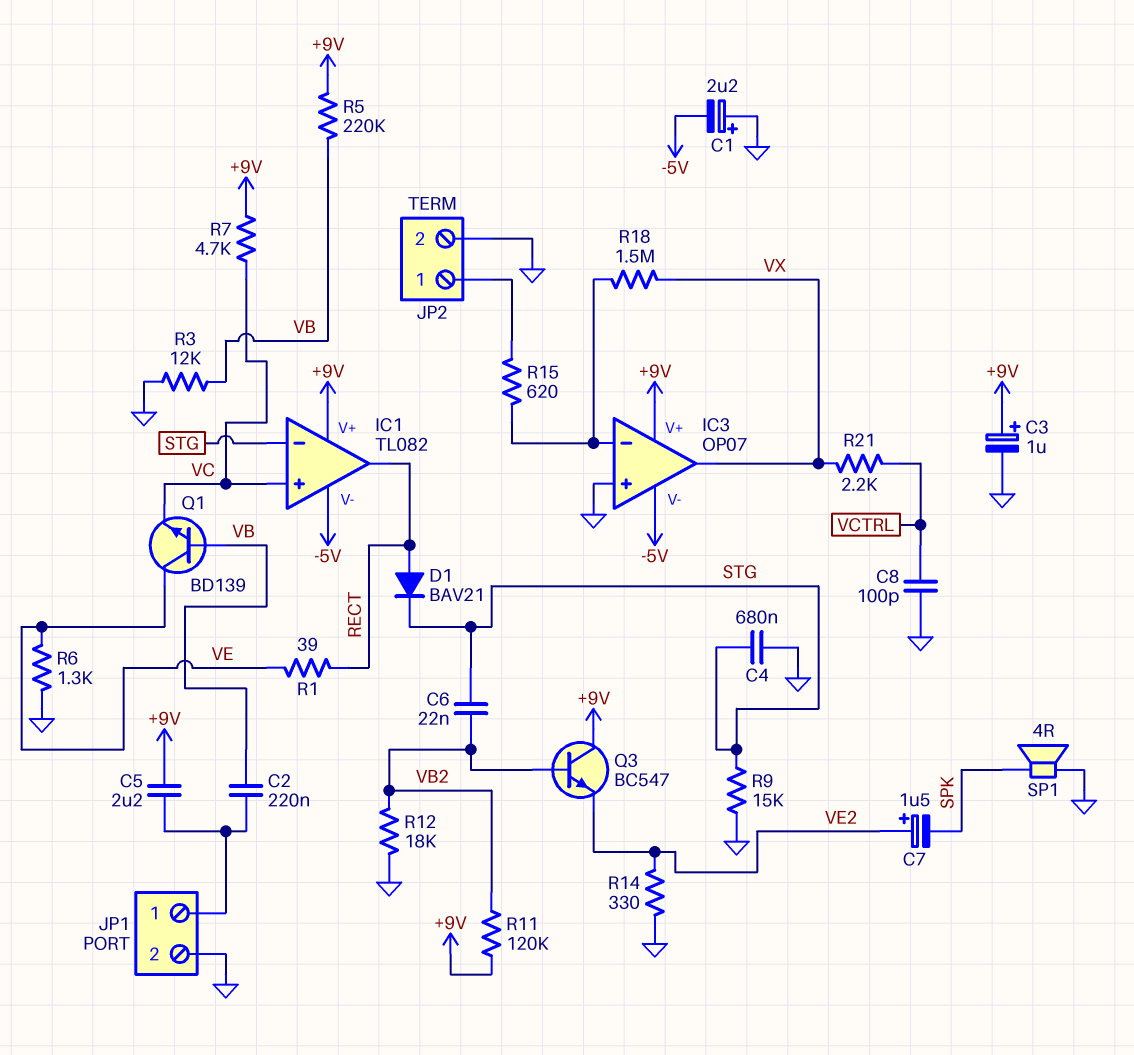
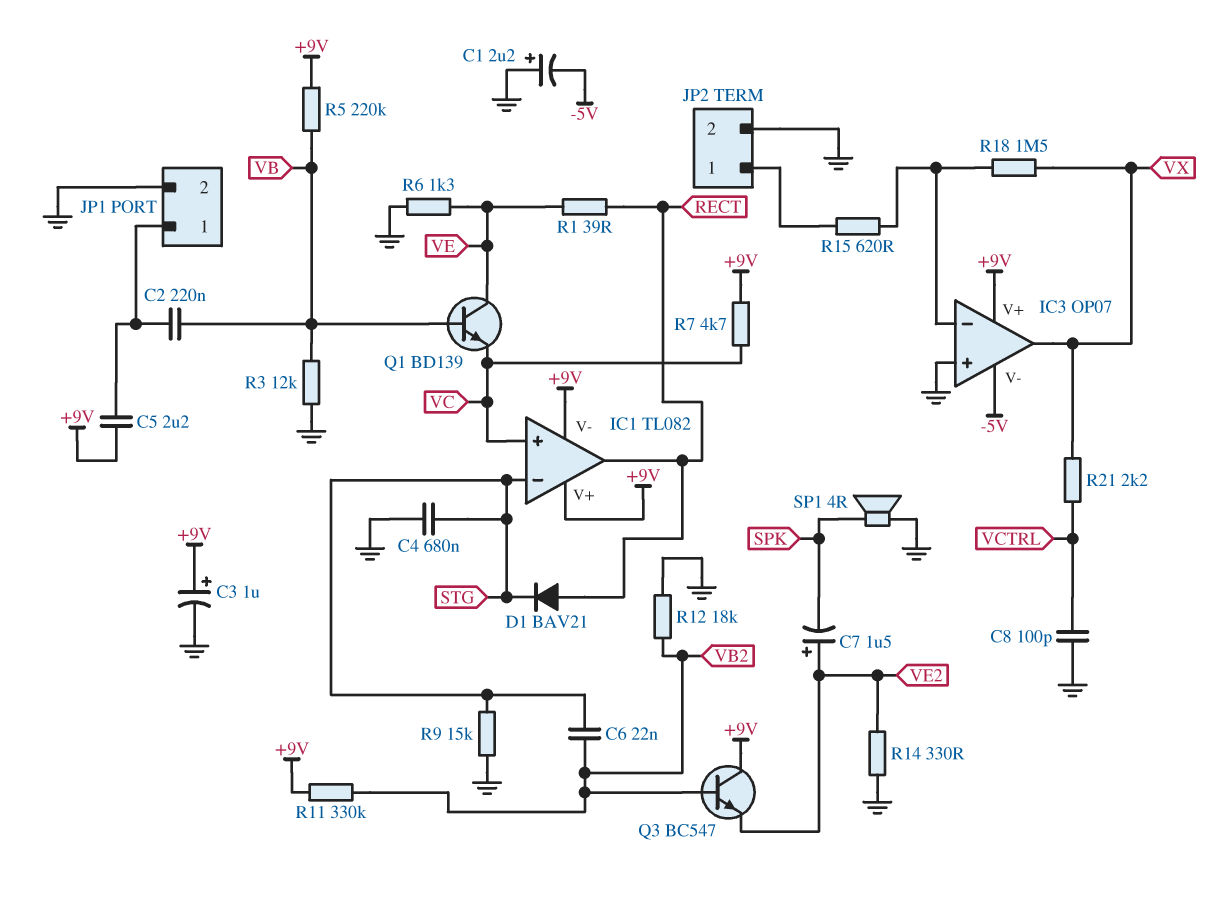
IC1 pin V-: -5V -> +9V
R11: 120k (+9V, VB2) -> 330k (+9V, VB2)

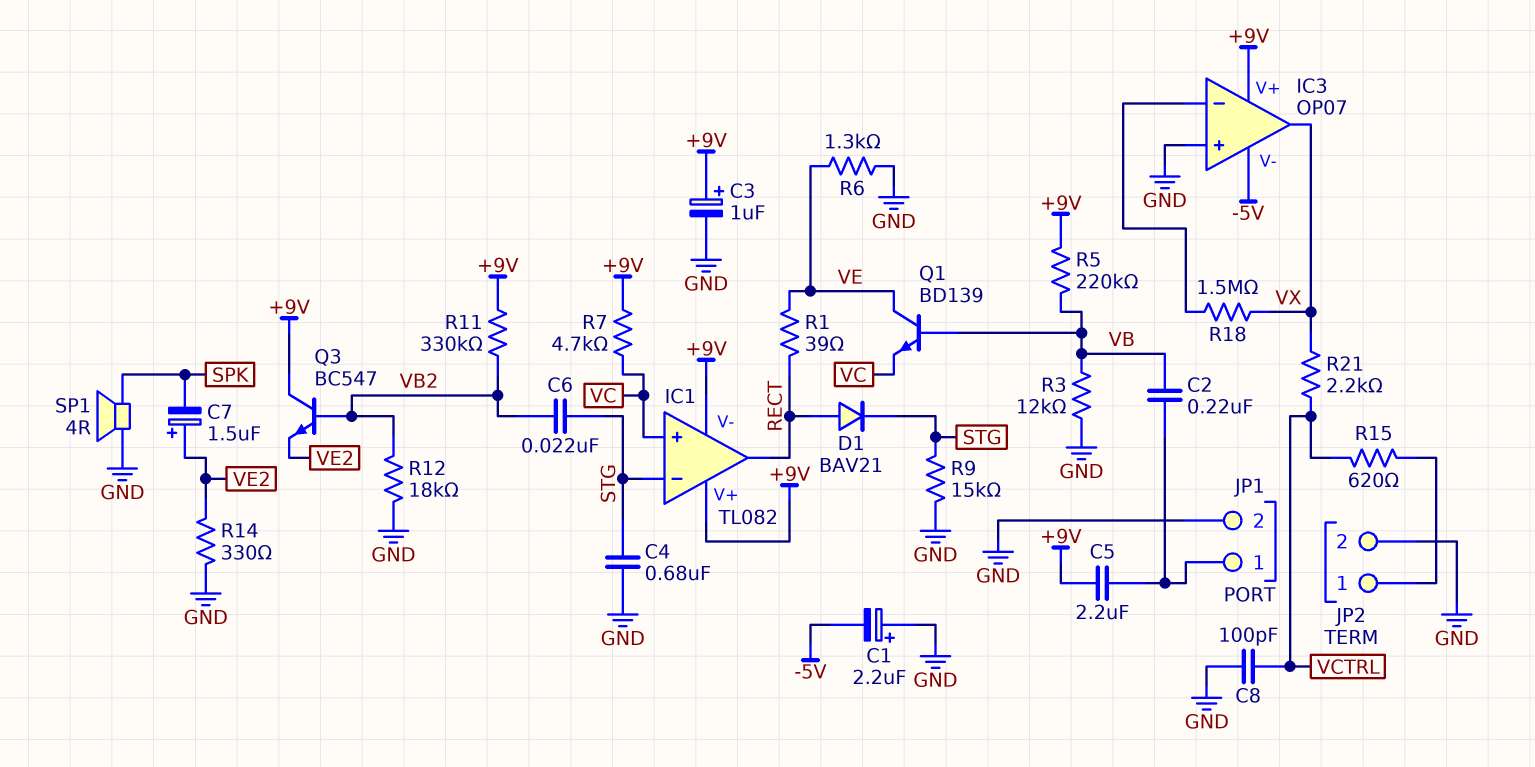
R15: 620 (IC3/in-, JP2/1) -> 620 (JP2/1, VCTRL)

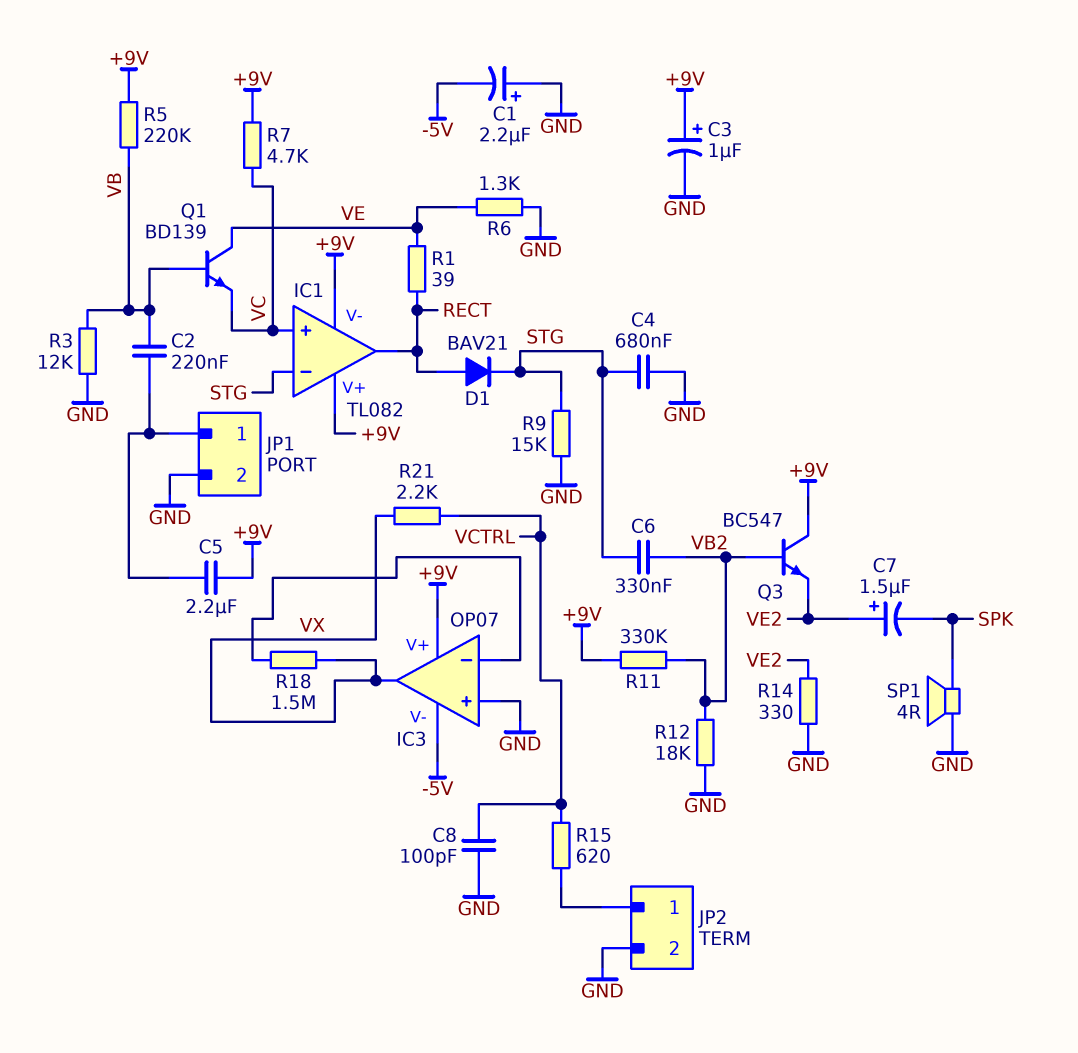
C6: 22nF (STG, VB2) -> 330nF (STG, VB2)

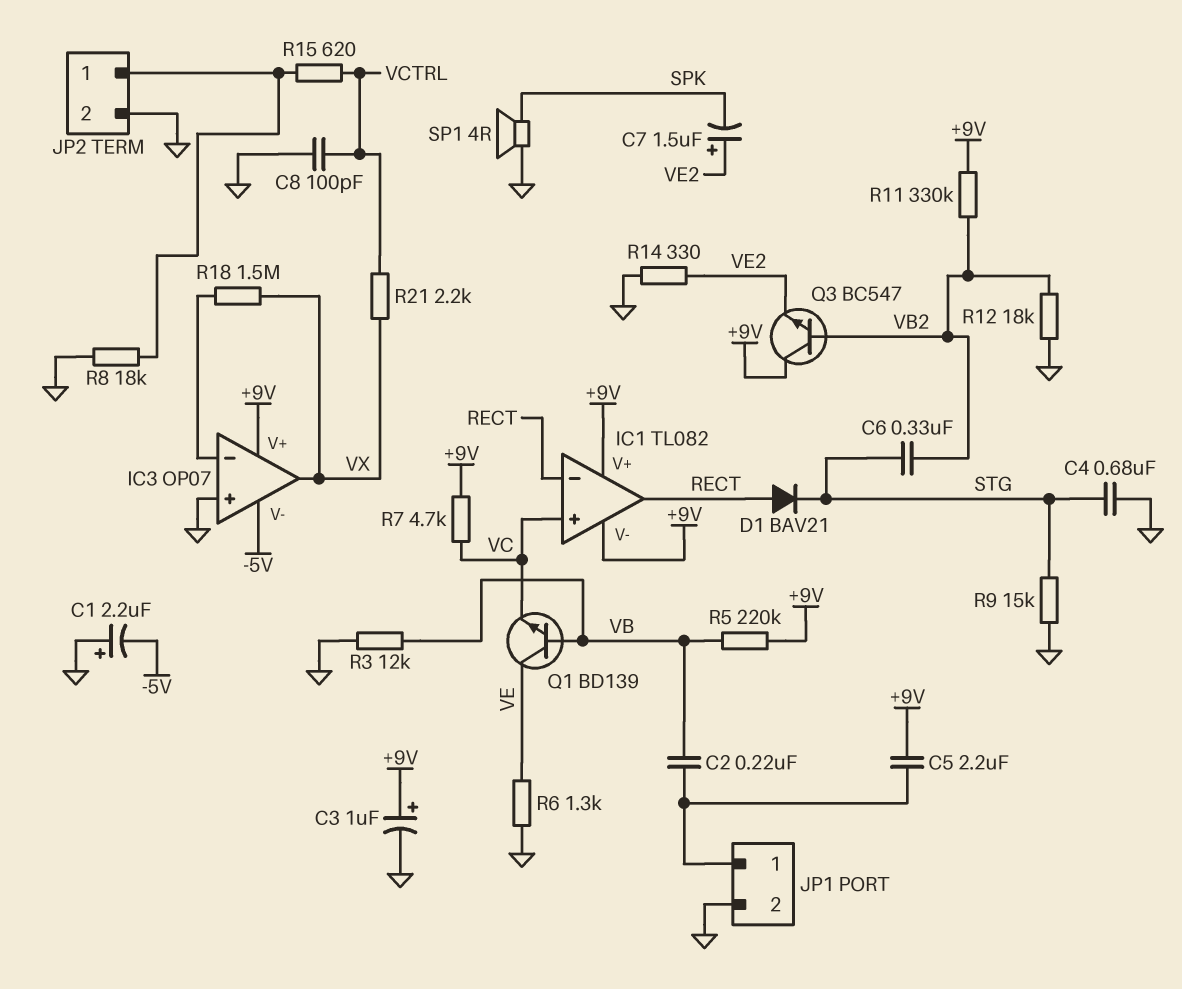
IC1 pin in-: STG -> RECT
R1: 39 (RECT, VE) -> none
R8: none -> 18k (GND, JP2/1)

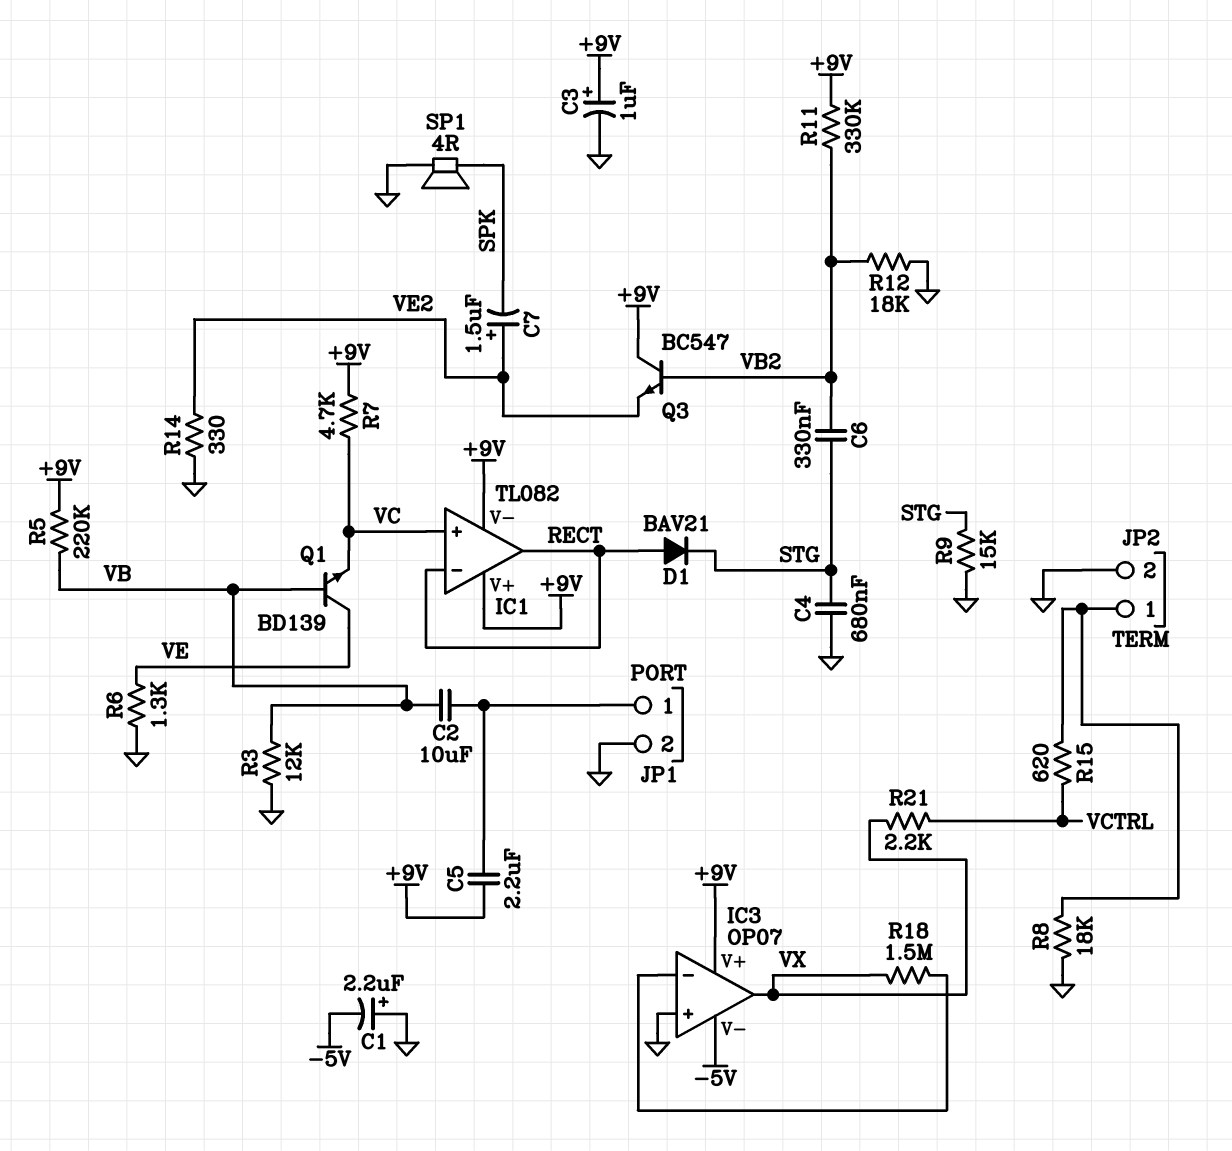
C2: 220nF (JP1/1, VB) -> 10uF (JP1/1, VB)
C8: 100pF (GND, VCTRL) -> none

